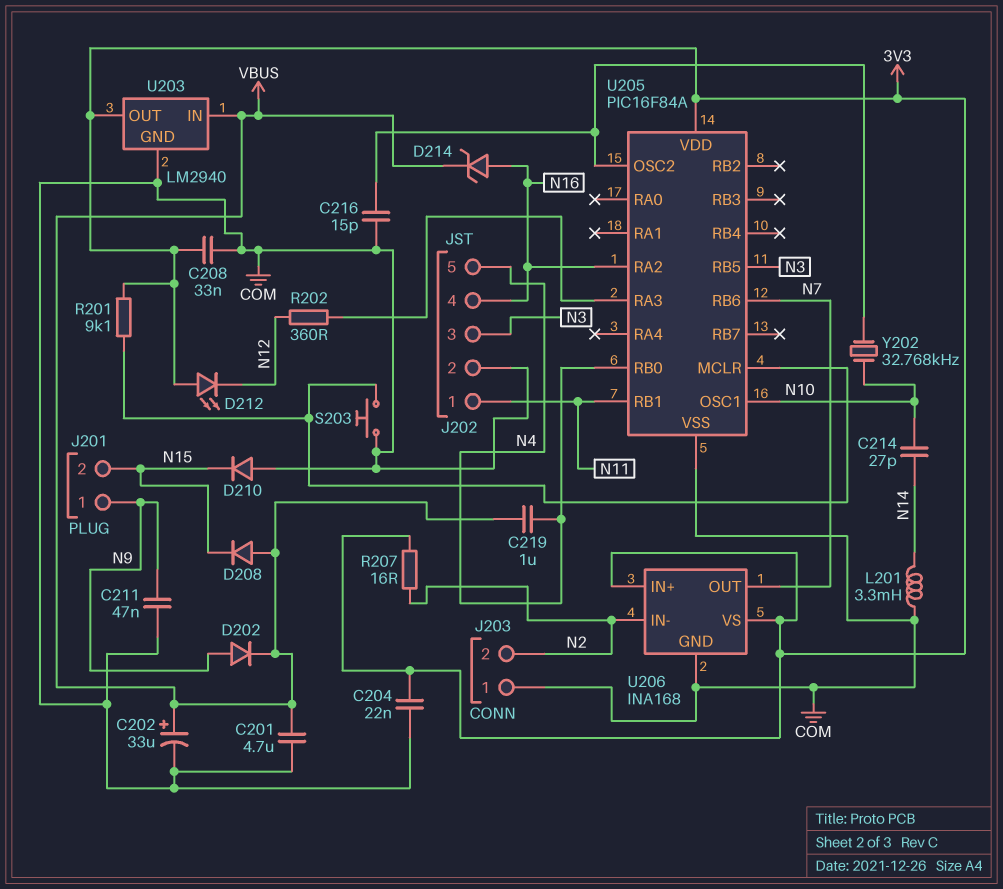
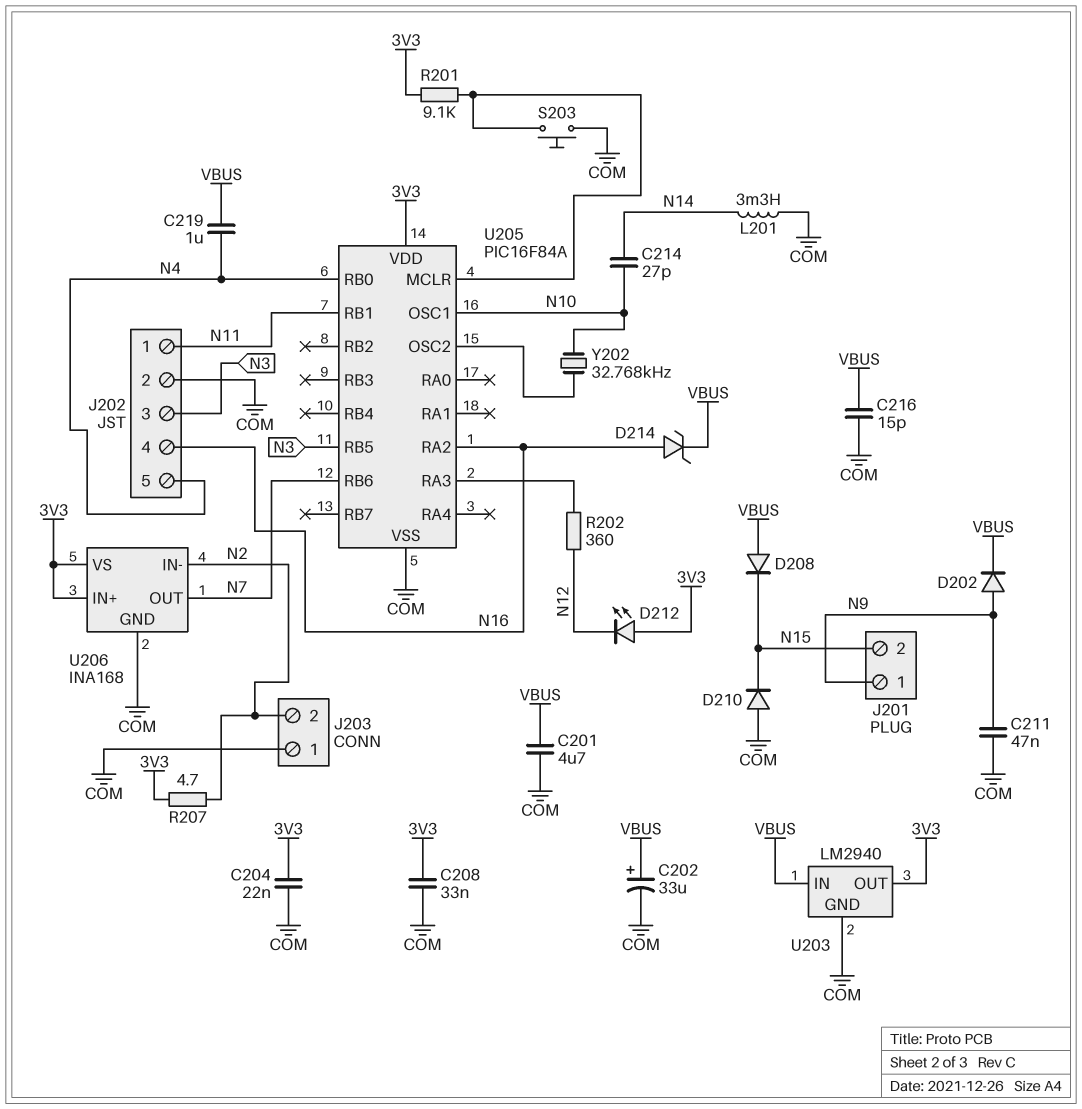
C216: 15pF (COM, U205/OSC2) -> 15pF (COM, VBUS)
R207: 16 (3V3, N2) -> 4.7 (3V3, N2)

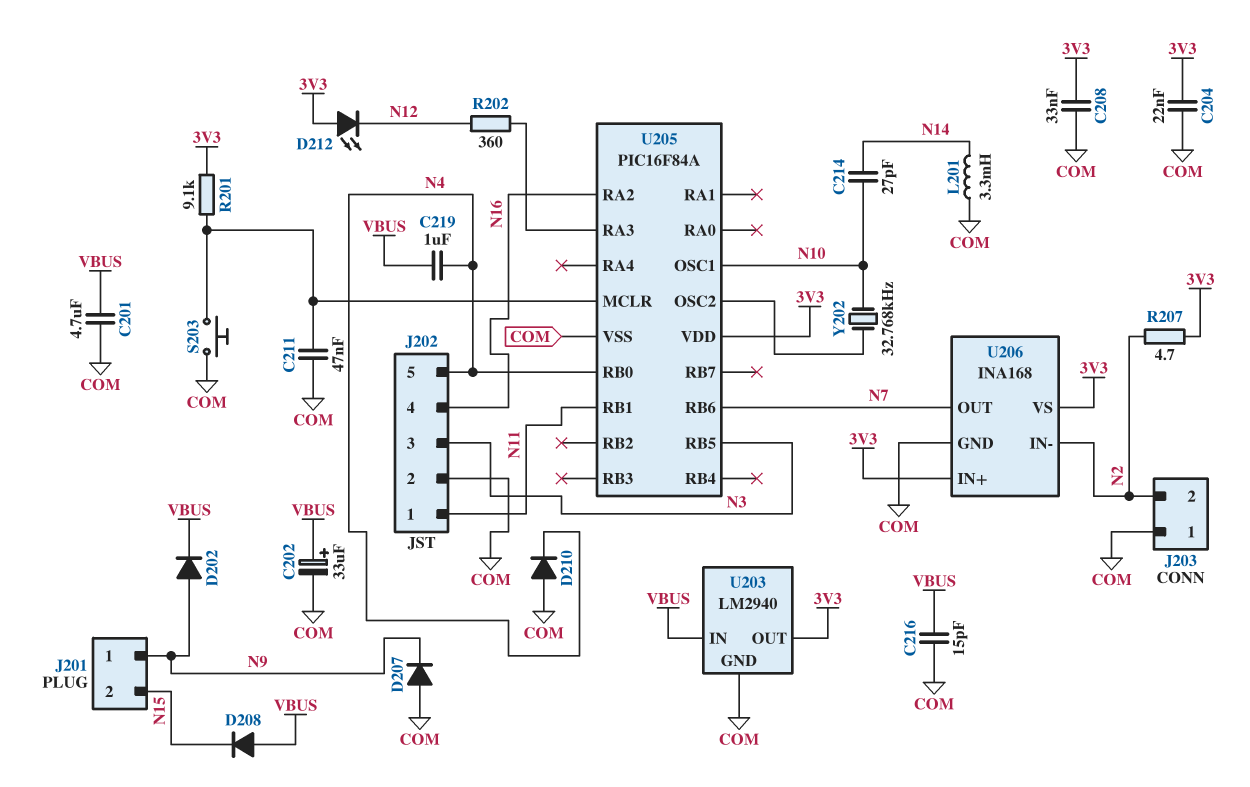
C211: 47nF (COM, N9) -> 47nF (COM, U205/MCLR)
D207: none -> diode (A COM, K N9)
D210: diode (A COM, K N15) -> diode (A COM, K N4)
D214: zener (A N16, K VBUS) -> none

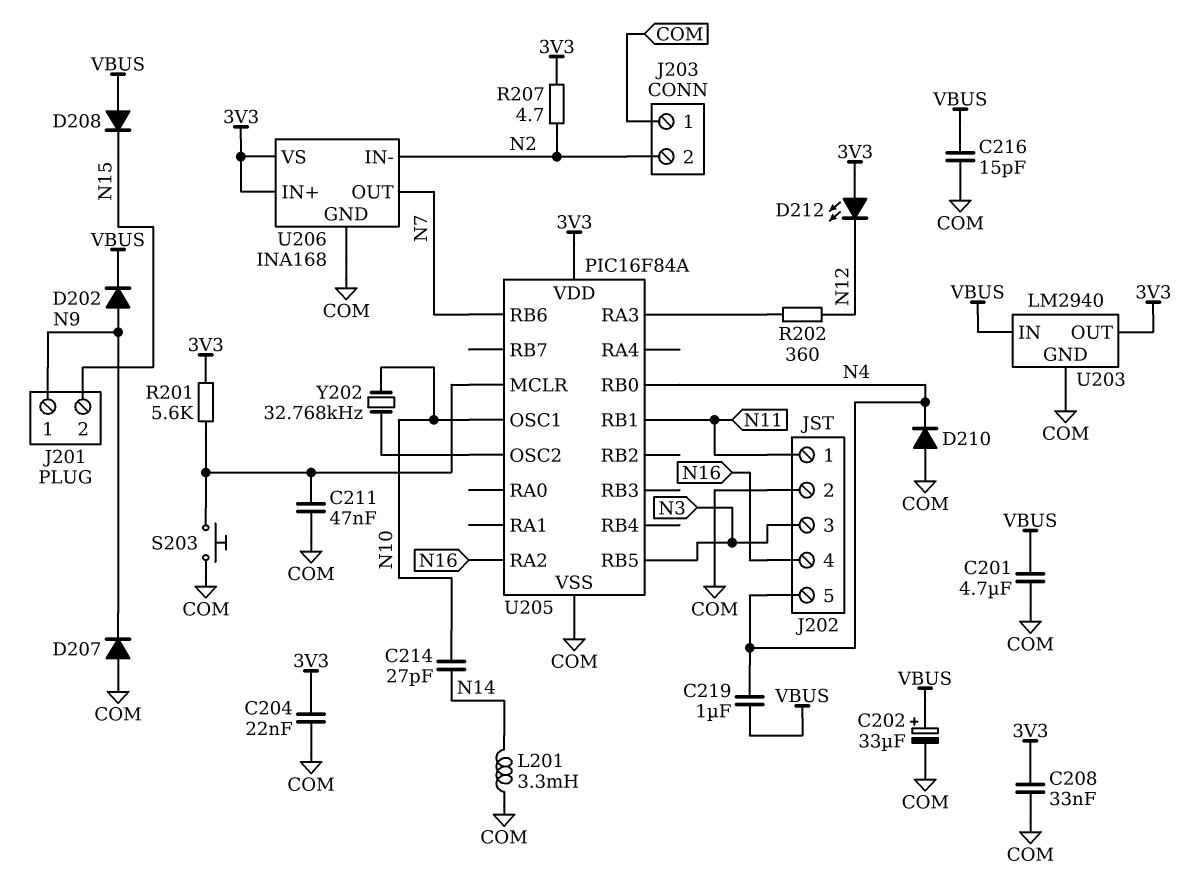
R201: 9.1k (3V3, U205/MCLR) -> 5.6k (3V3, U205/MCLR)

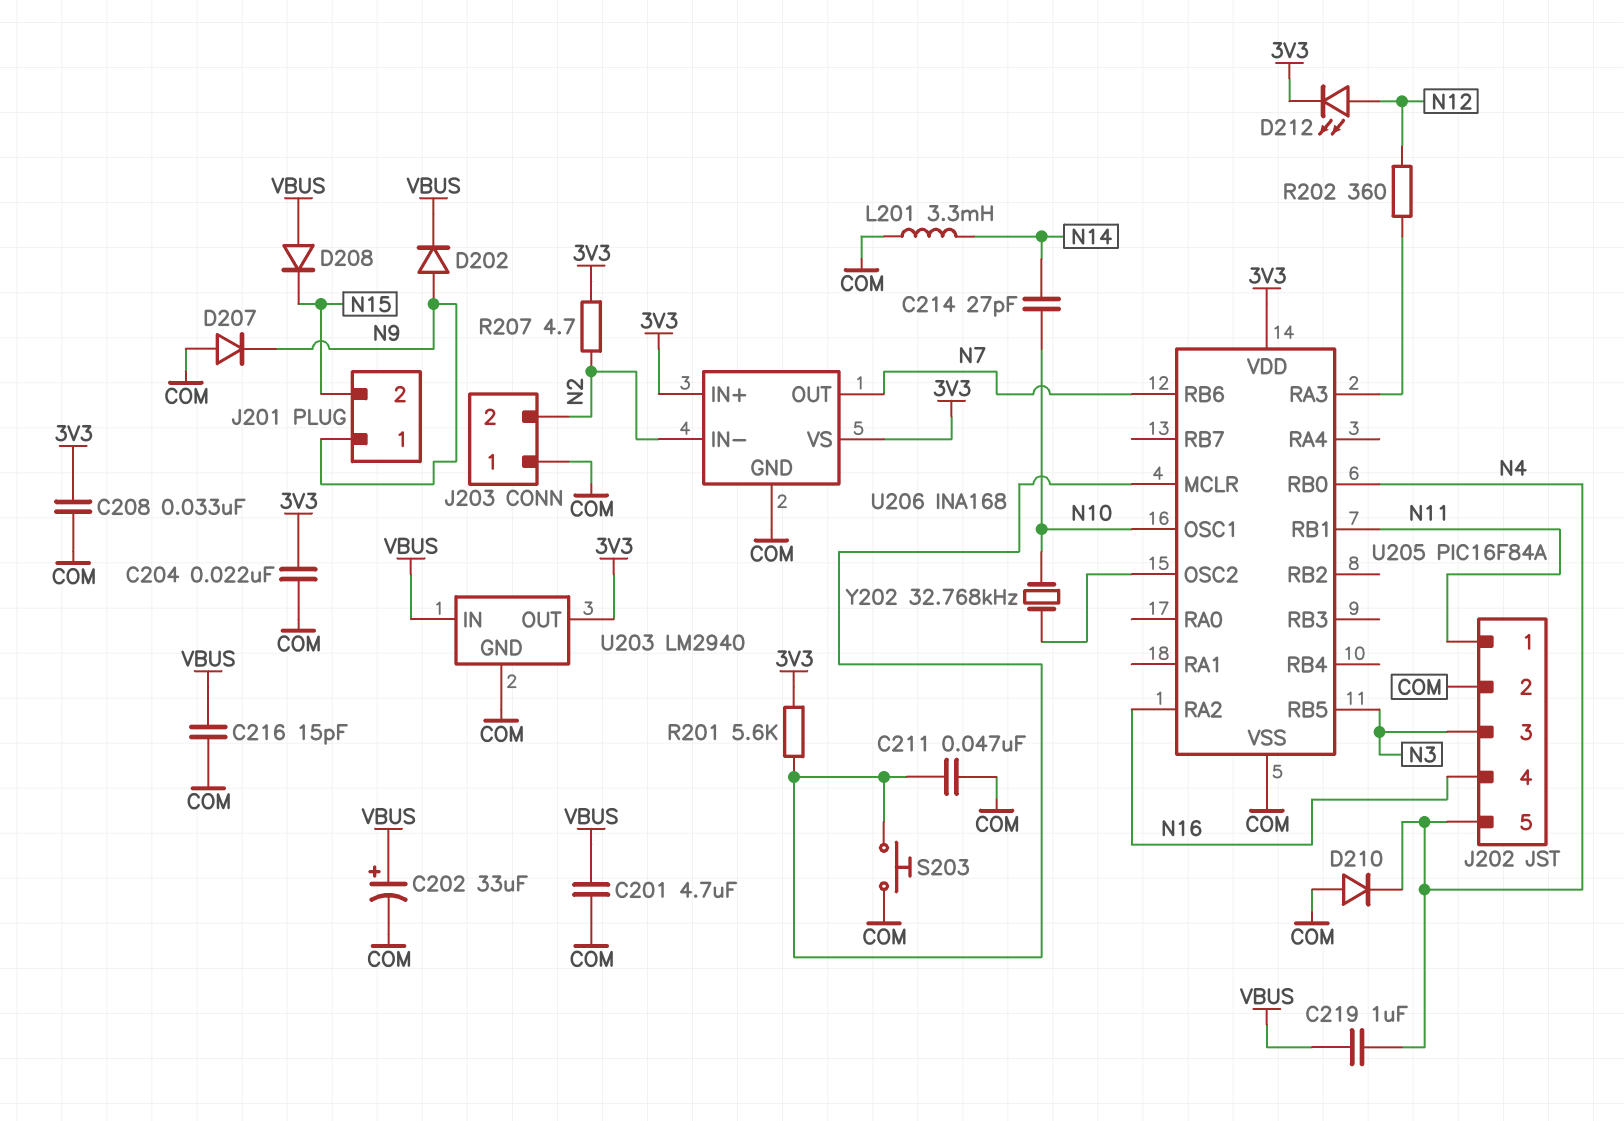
D212: LED (A 3V3, K N12) -> LED (A N12, K 3V3)

